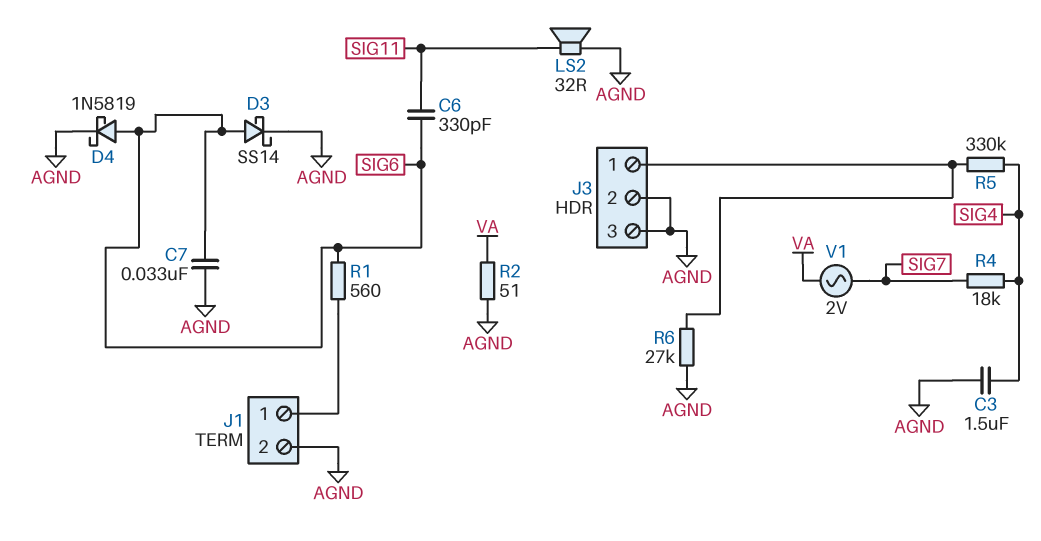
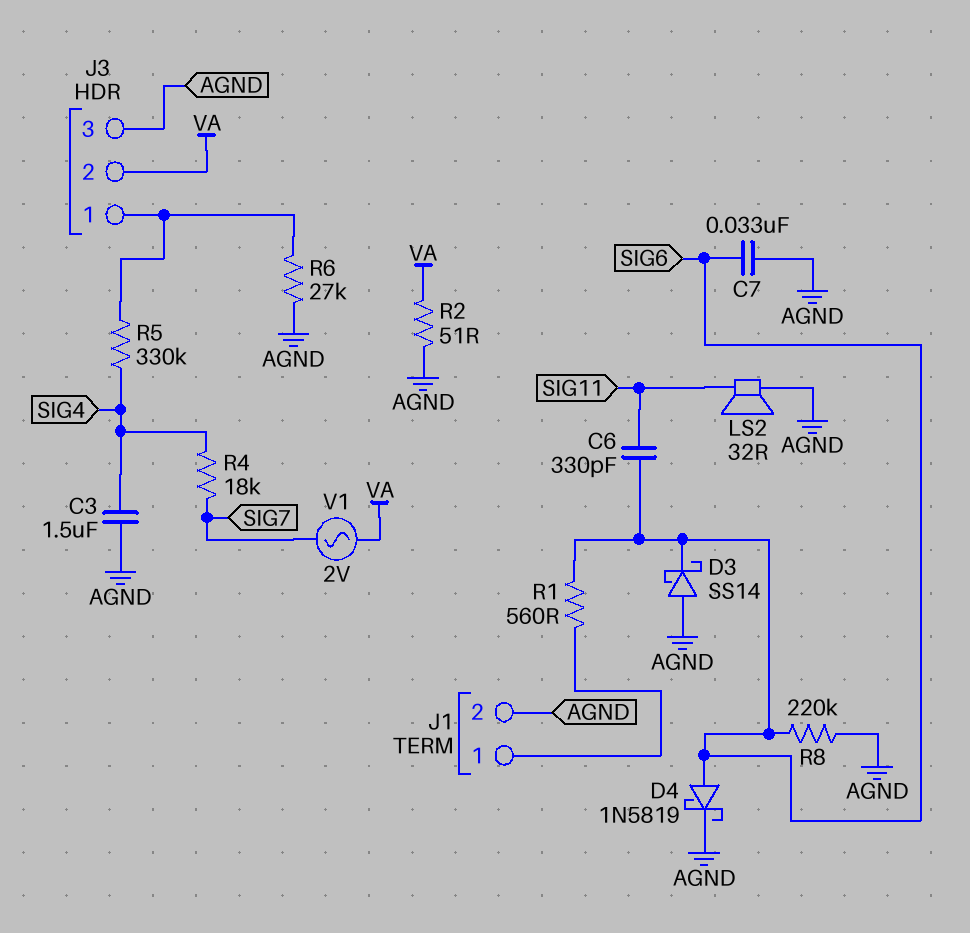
D3: schottky SS14 (A SIG6, K AGND) -> schottky SS14 (A AGND, K SIG6)
J3 pin 2: AGND -> VA
R8: none -> 220k (AGND, SIG6)

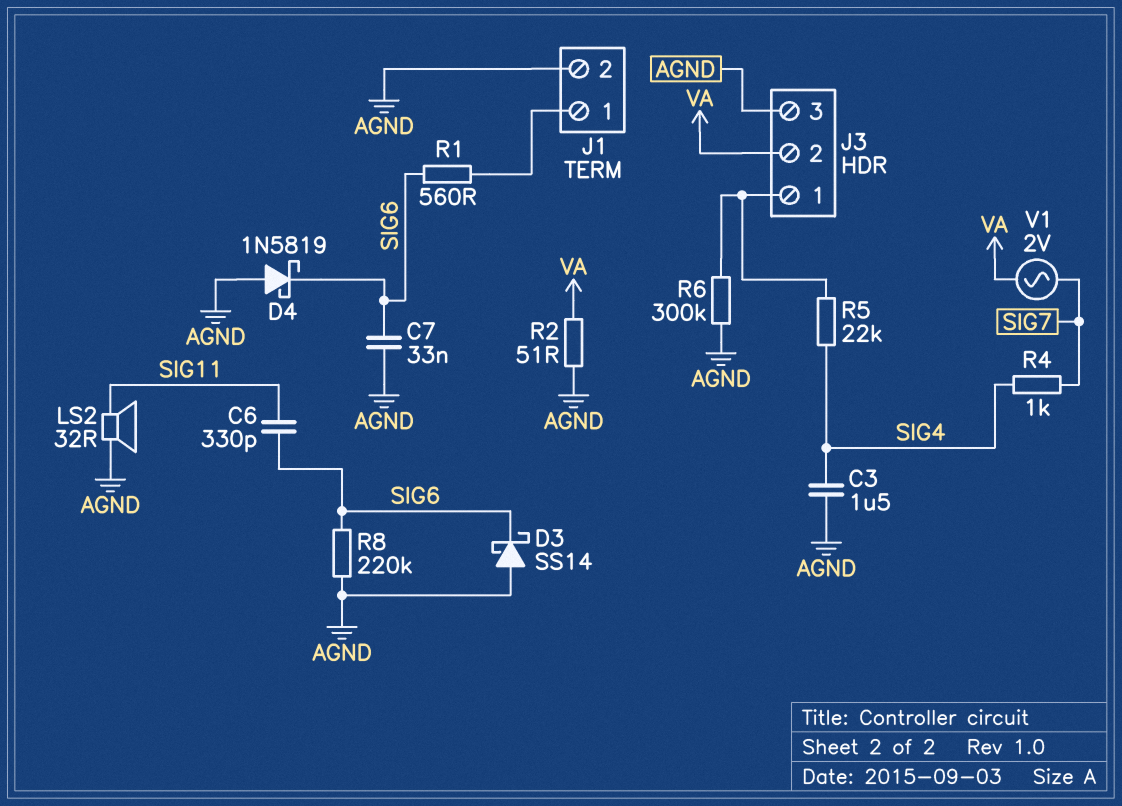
D4: schottky 1N5819 (A SIG6, K AGND) -> schottky 1N5819 (A AGND, K SIG6)
R4: 18k (SIG4, SIG7) -> 1k (SIG4, SIG7)
R5: 330k (J3/1, SIG4) -> 22k (J3/1, SIG4)
R6: 27k (AGND, J3/1) -> 300k (AGND, J3/1)

